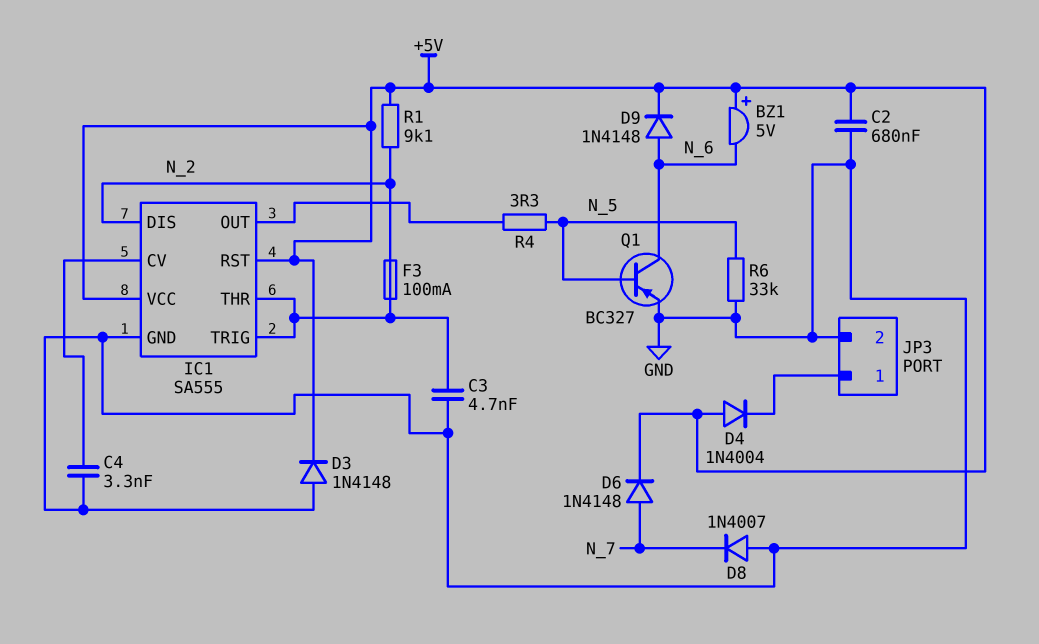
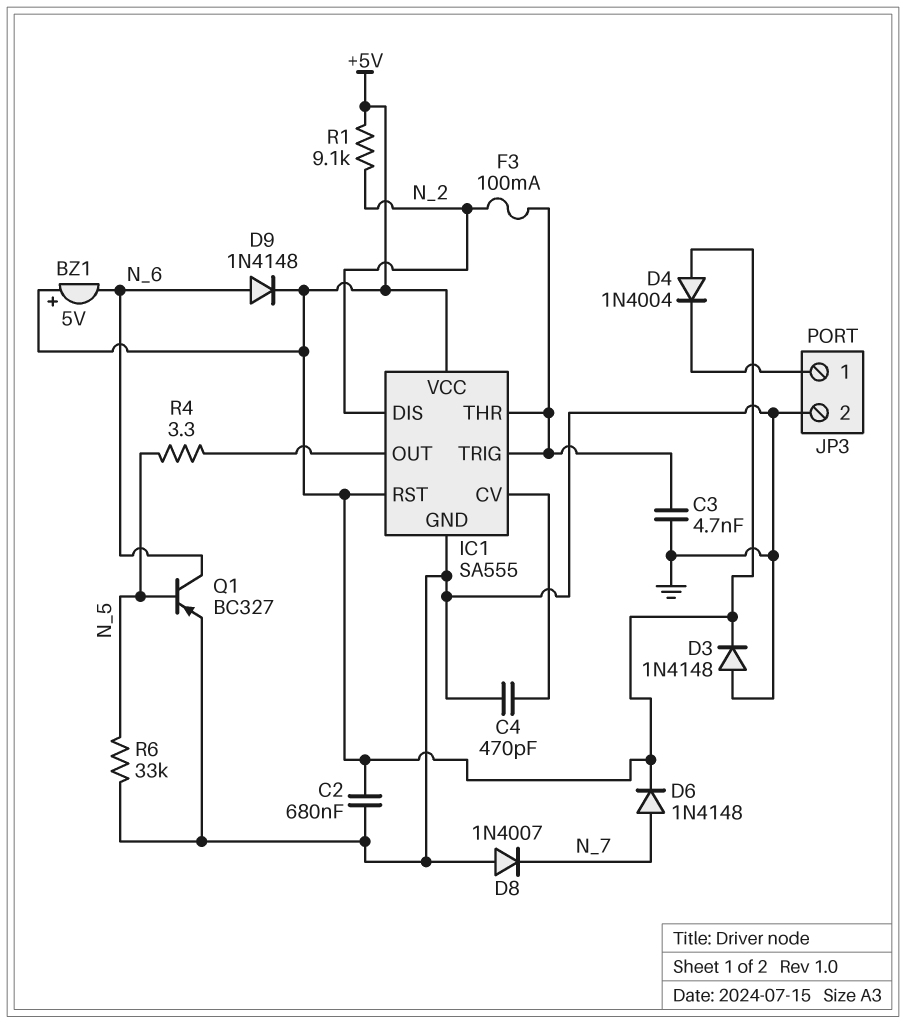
C4: 3.3nF (GND, IC1/CV) -> 470pF (GND, IC1/CV)

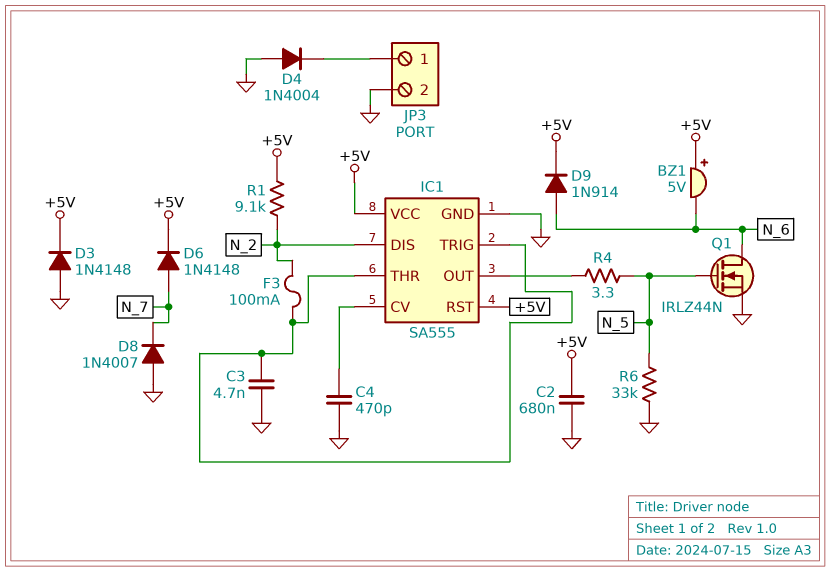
D4: diode 1N4004 (A +5V, K JP3/1) -> diode 1N4004 (A GND, K JP3/1)
D9: diode 1N4148 (A N_6, K +5V) -> diode 1N914 (A N_6, K +5V)
Q1: PNP BC327 (B N_5, C N_6, E GND) -> NMOS IRLZ44N (G N_5, D N_6, S GND)

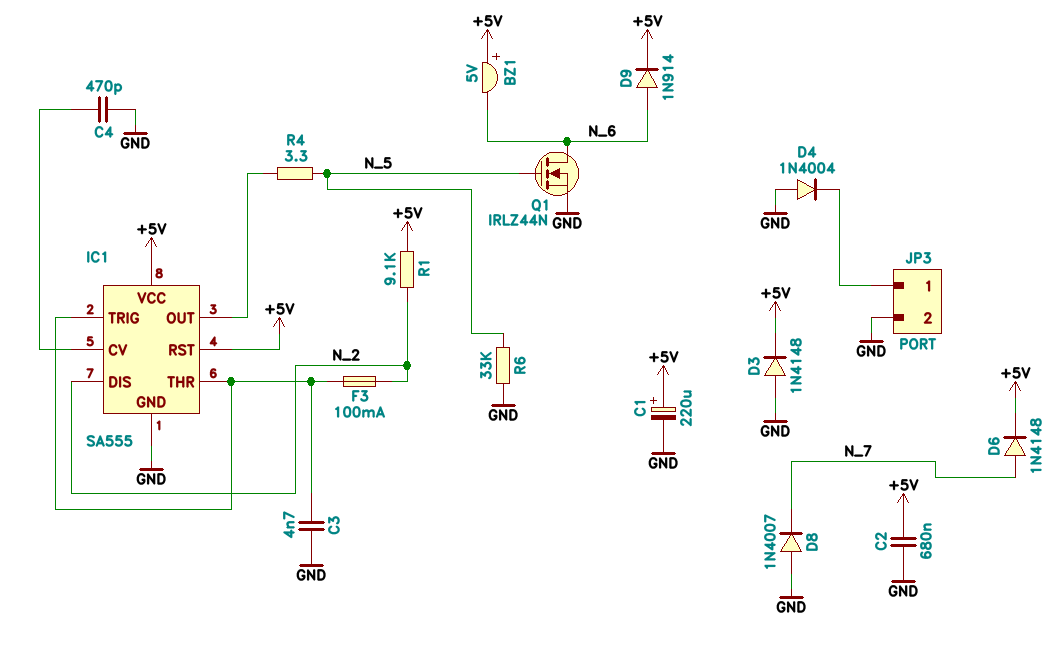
C1: none -> 220uF (plus +5V, minus GND)

